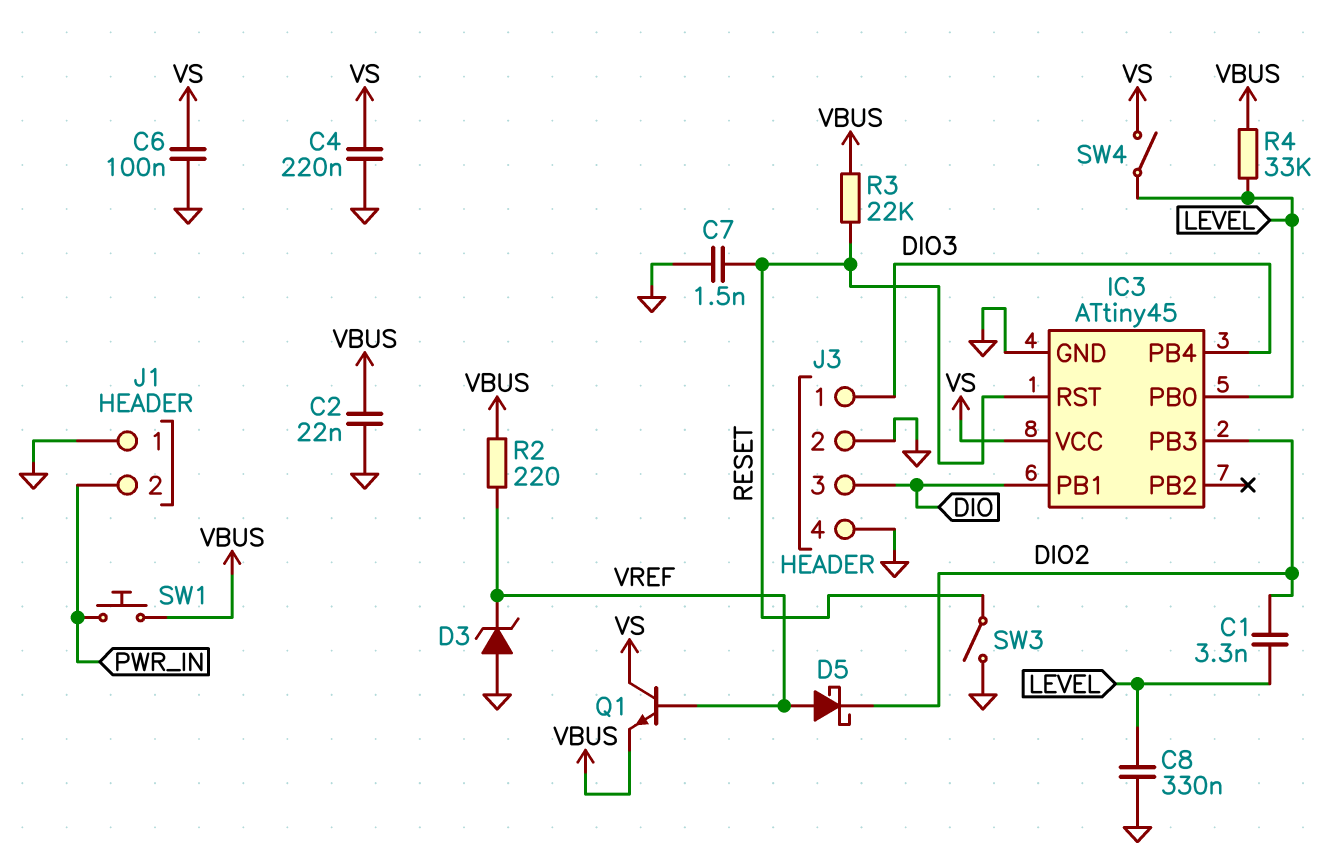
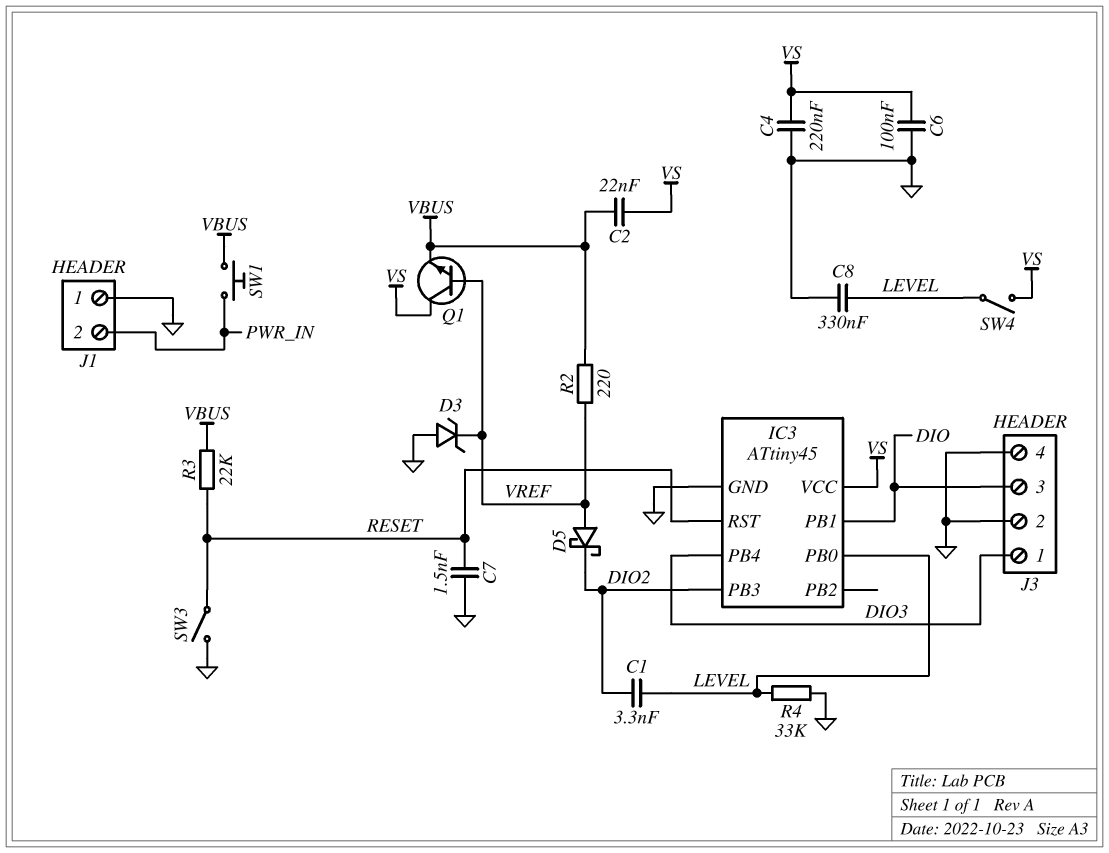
C2: 22nF (GND, VBUS) -> 22nF (VBUS, VS)
R4: 33k (LEVEL, VBUS) -> 33k (GND, LEVEL)

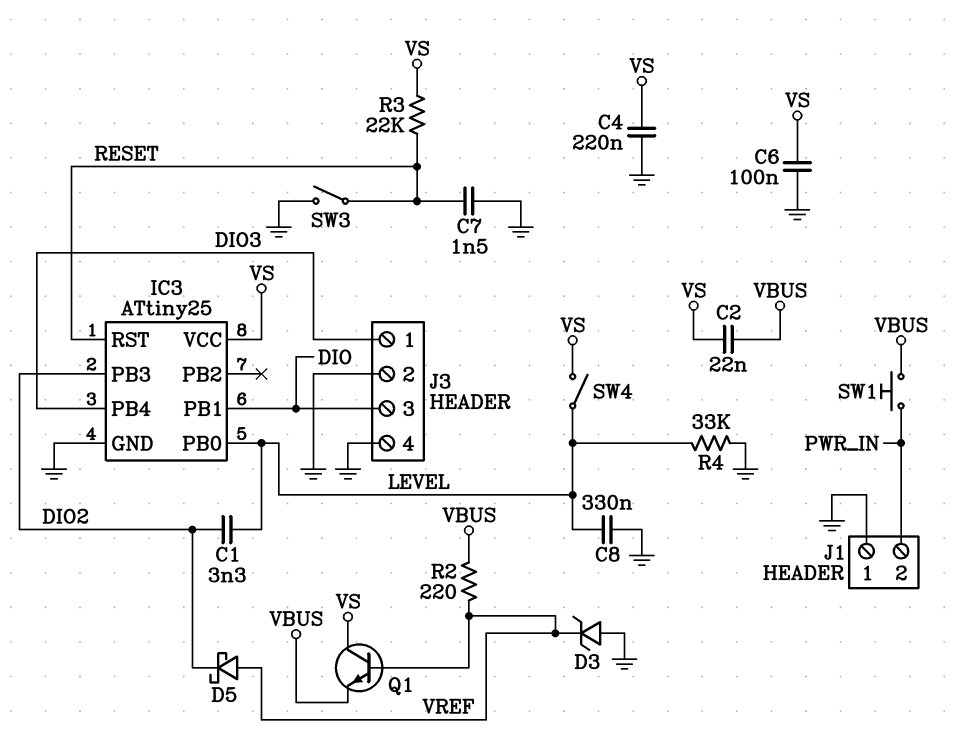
IC3: ATtiny45 -> ATtiny25
R3: 22k (RESET, VBUS) -> 22k (RESET, VS)

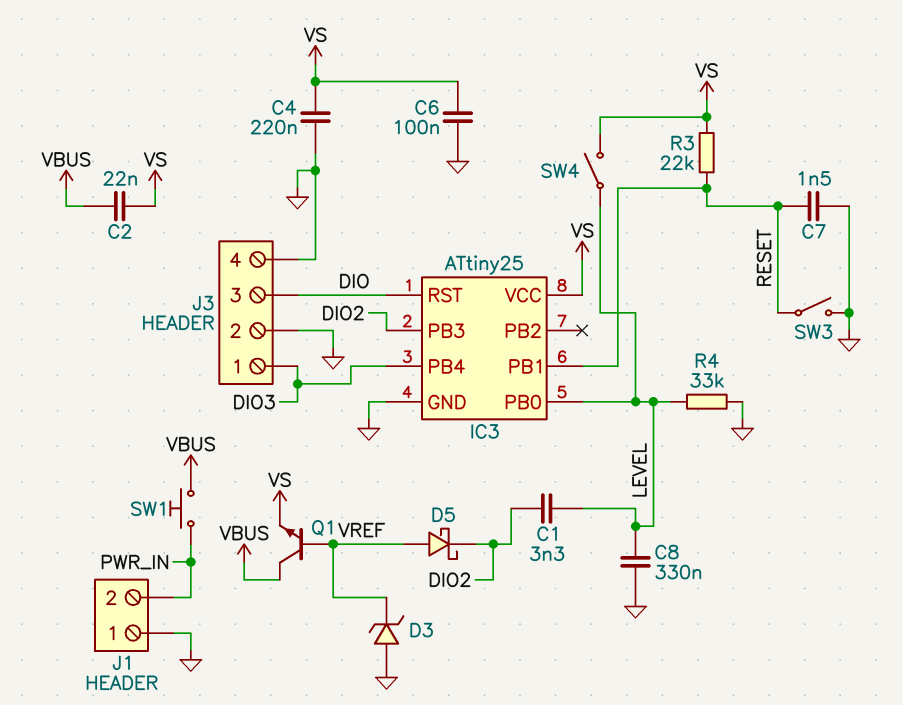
IC3 pin PB1: DIO -> RESET
IC3 pin RST: RESET -> DIO
Q1: NPN (B VREF, C VS, E VBUS) -> NPN (B VREF, C VBUS, E VS)
R2: 220 (VBUS, VREF) -> none

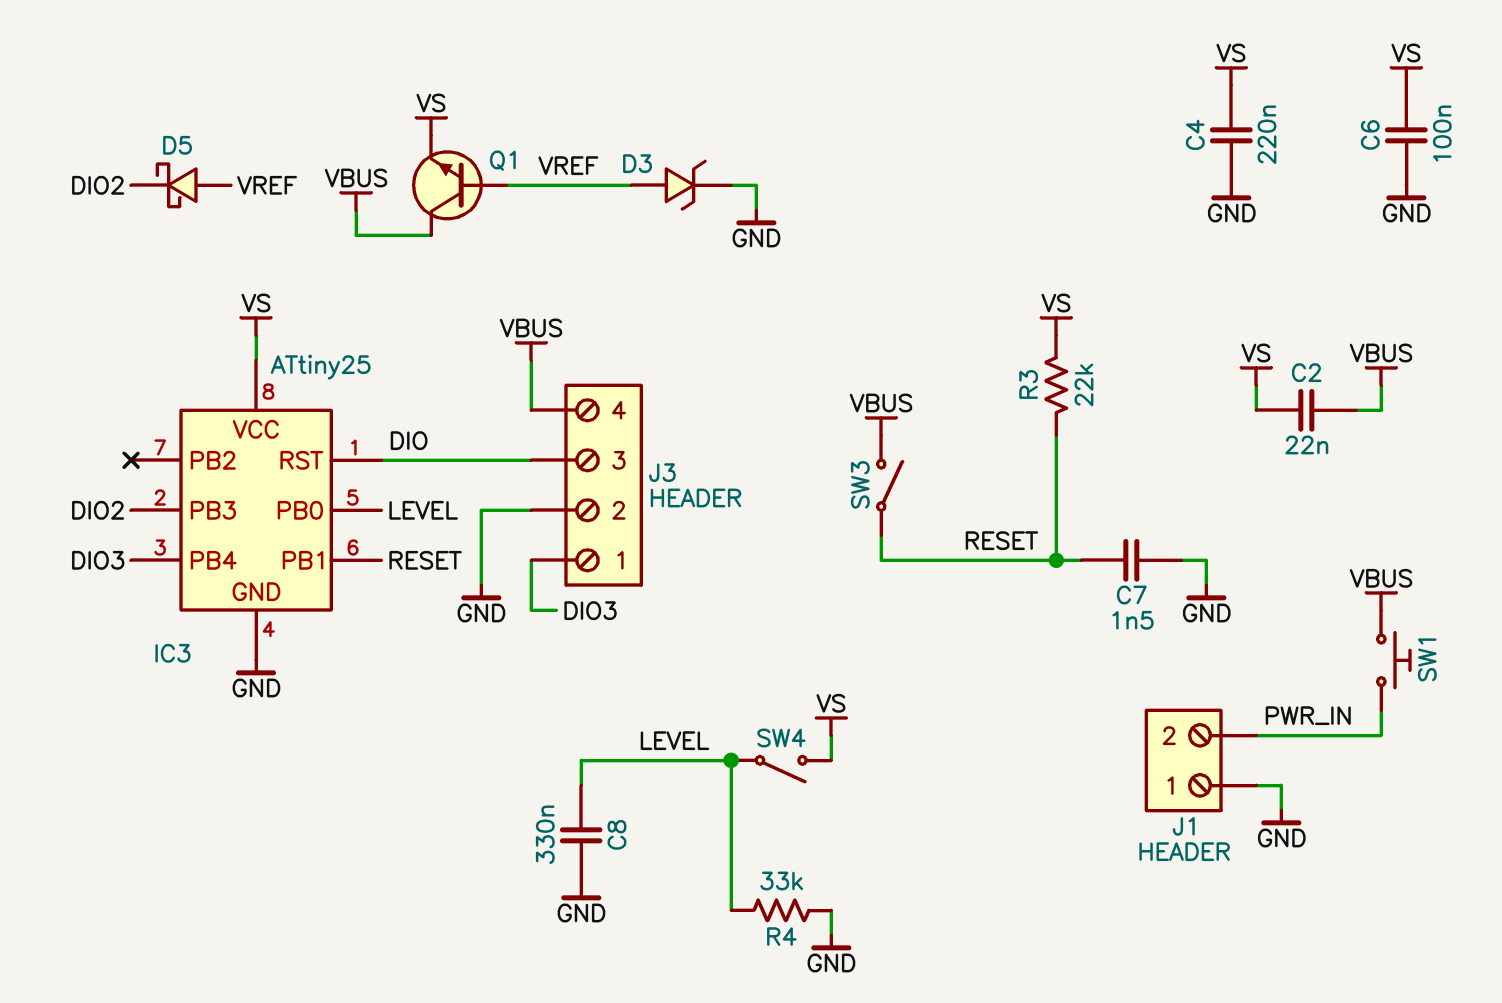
C1: 3.3nF (DIO2, LEVEL) -> none
D3: zener (A GND, K VREF) -> zener (A VREF, K GND)
J3 pin 4: GND -> VBUS
SW3: switch (GND, RESET) -> switch (RESET, VBUS)

